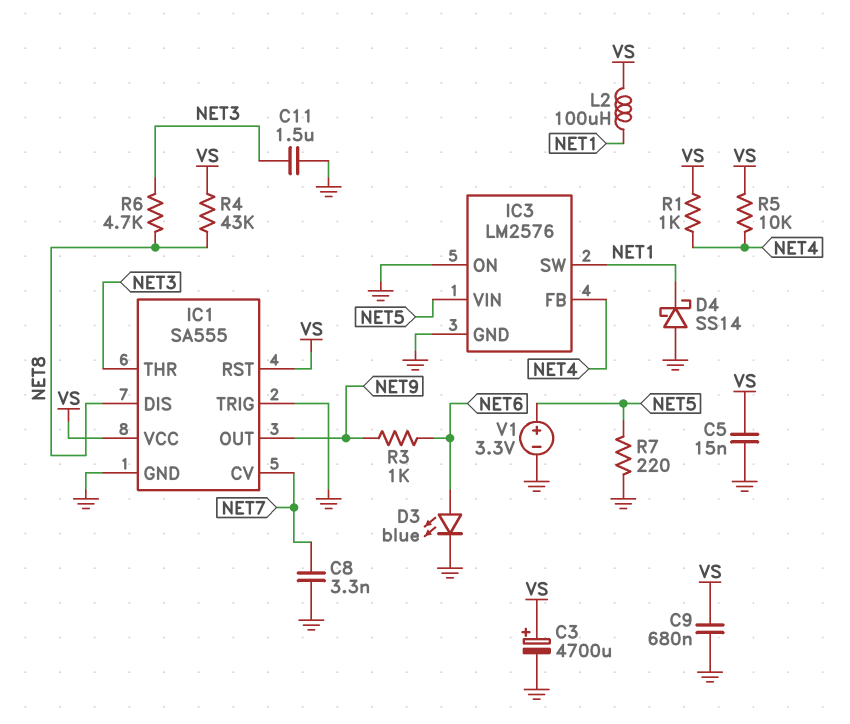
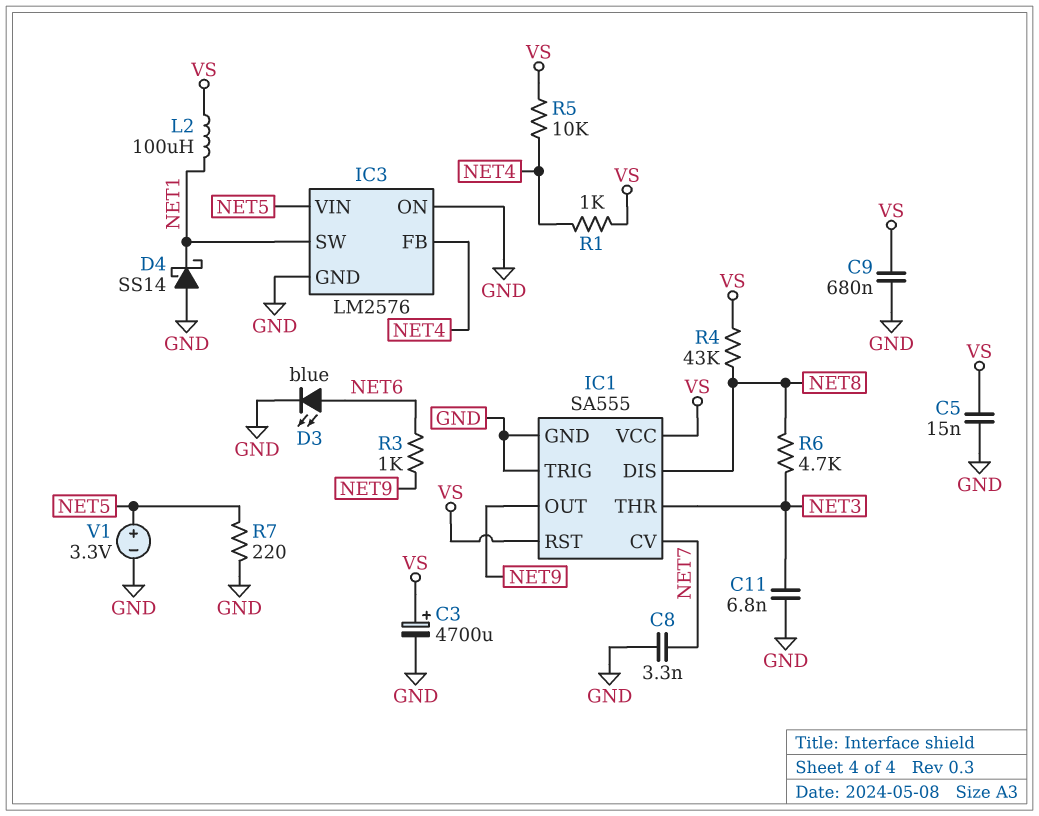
C11: 1.5uF (GND, NET3) -> 6.8nF (GND, NET3)

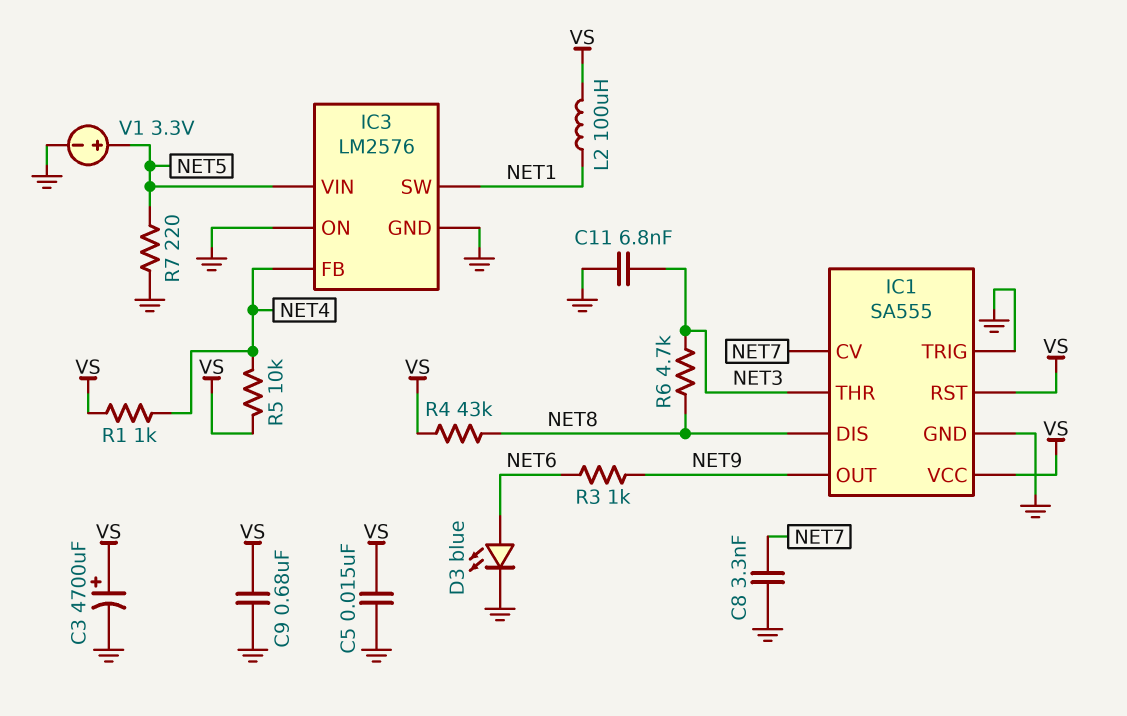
D4: schottky SS14 (A GND, K NET1) -> none

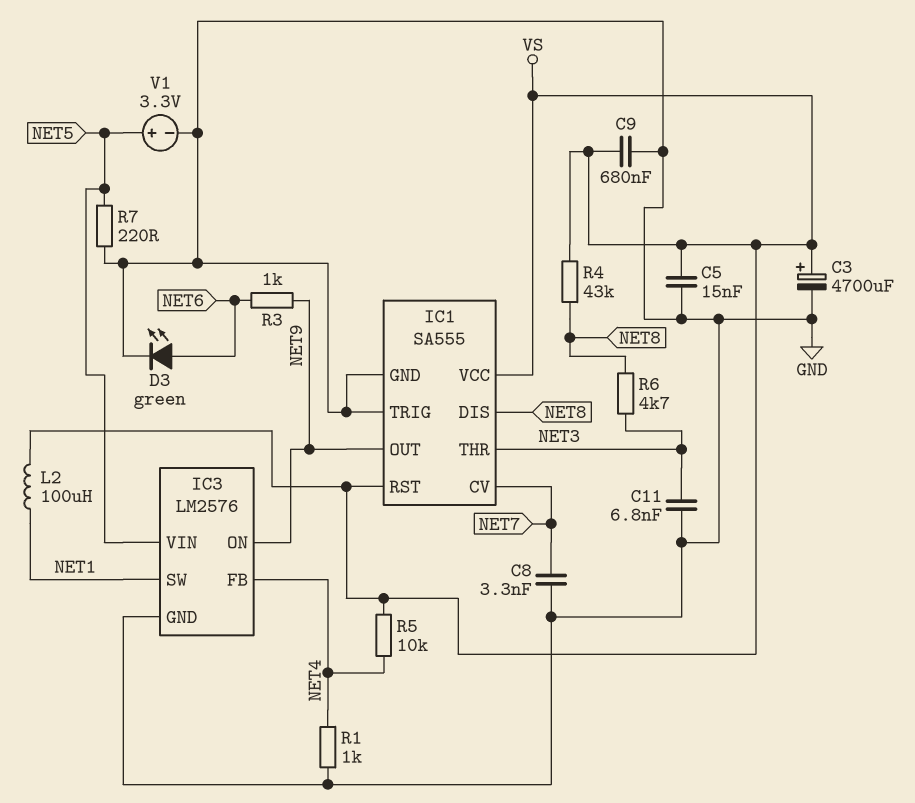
D3: LED blue (A NET6, K GND) -> LED green (A NET6, K GND)
IC3 pin ON: GND -> NET9
R1: 1k (NET4, VS) -> 1k (GND, NET4)

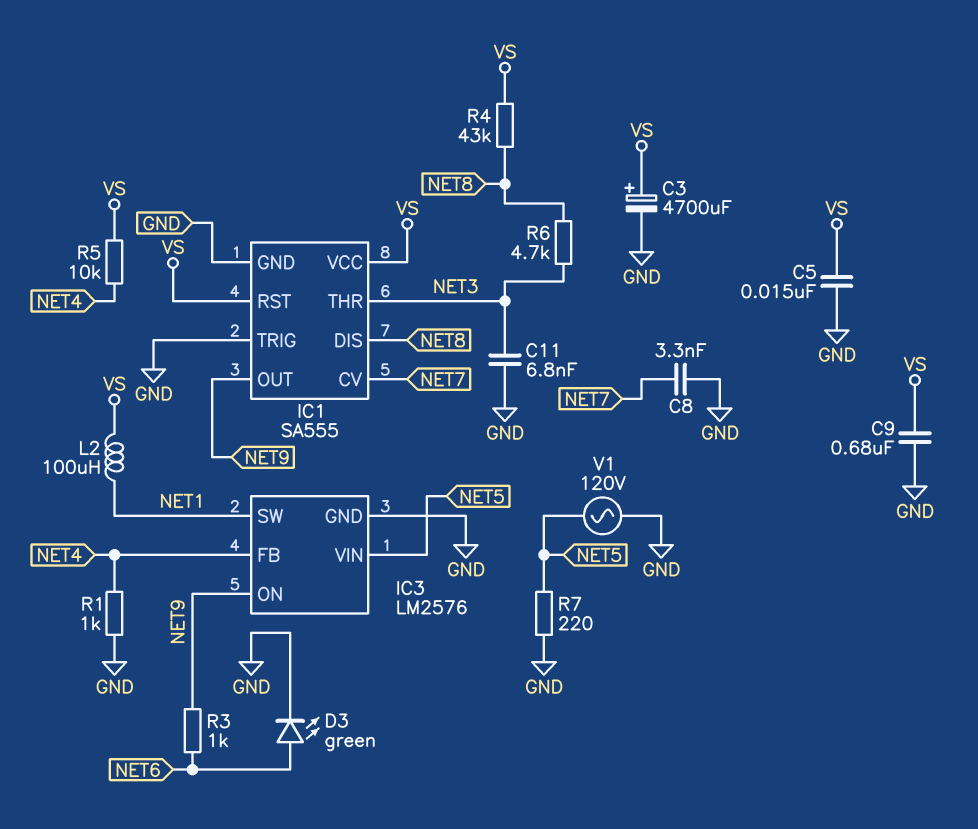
V1: 3.3V (plus NET5, minus GND) -> AC 120V (GND, NET5)

